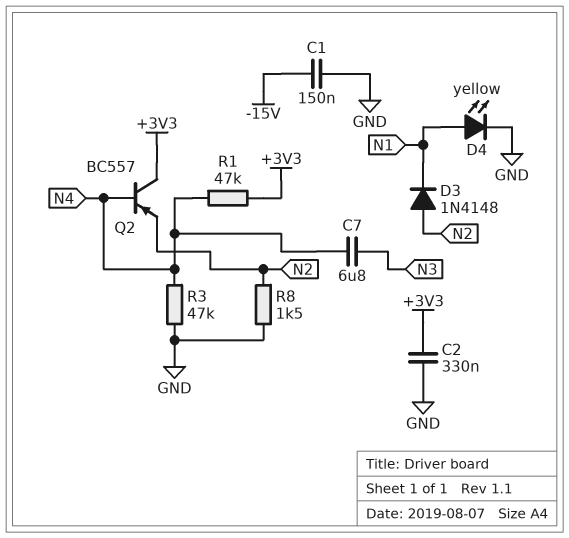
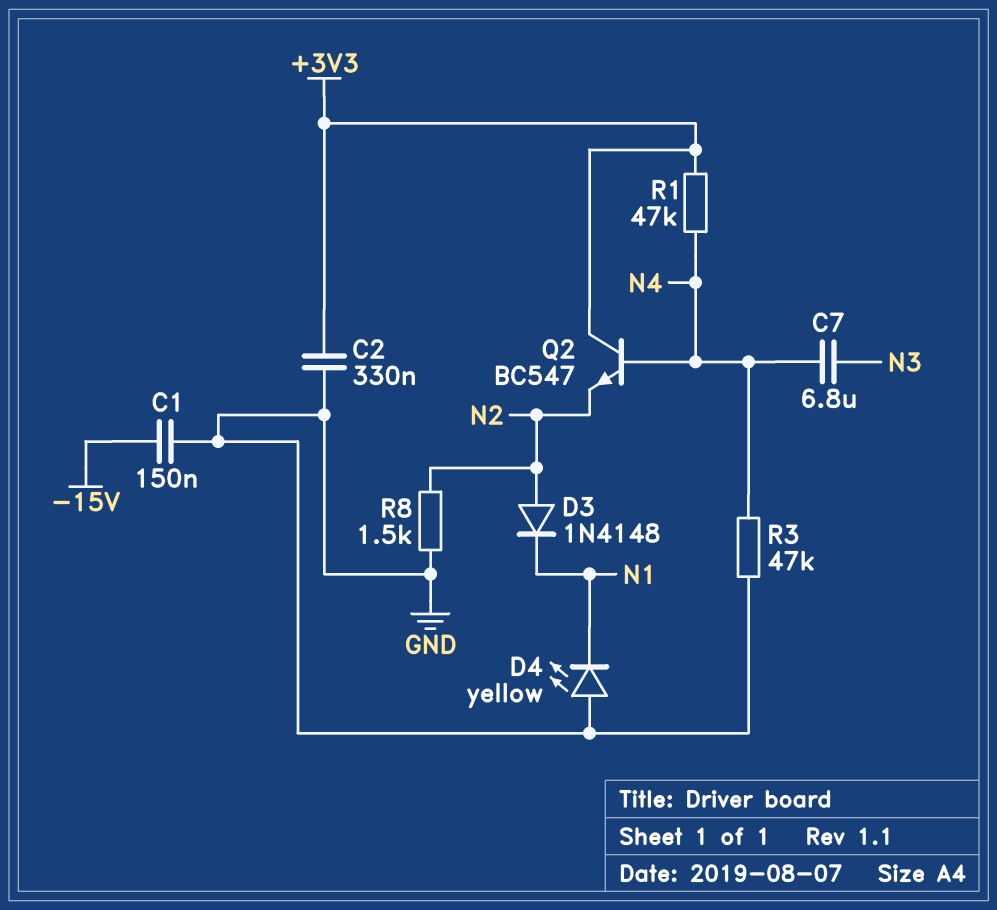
D4: LED yellow (A N1, K GND) -> LED yellow (A GND, K N1)
Q2: PNP BC557 (B N4, C +3V3, E N2) -> NPN BC547 (B N4, C +3V3, E N2)

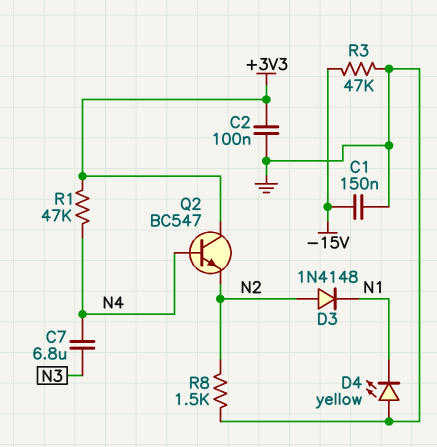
C2: 330nF (+3V3, GND) -> 100nF (+3V3, GND)
R3: 47k (GND, N4) -> 47k (-15V, GND)

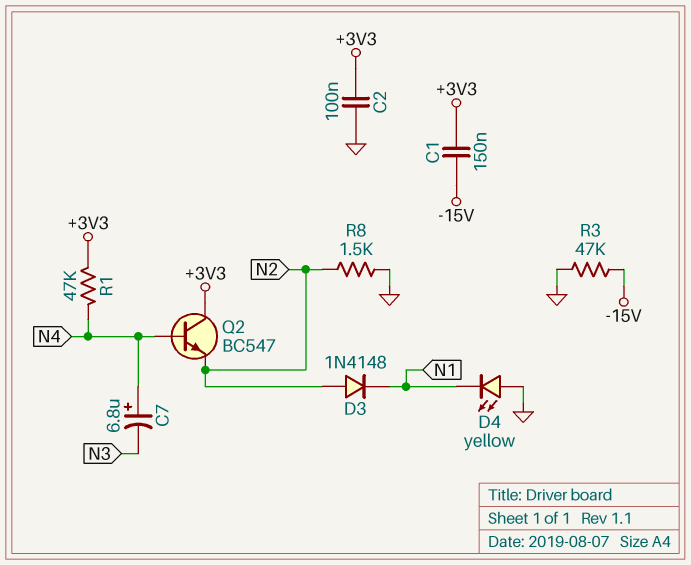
C1: 150nF (-15V, GND) -> 150nF (+3V3, -15V)
C7: 6.8uF (N3, N4) -> 6.8uF (plus N4, minus N3)

